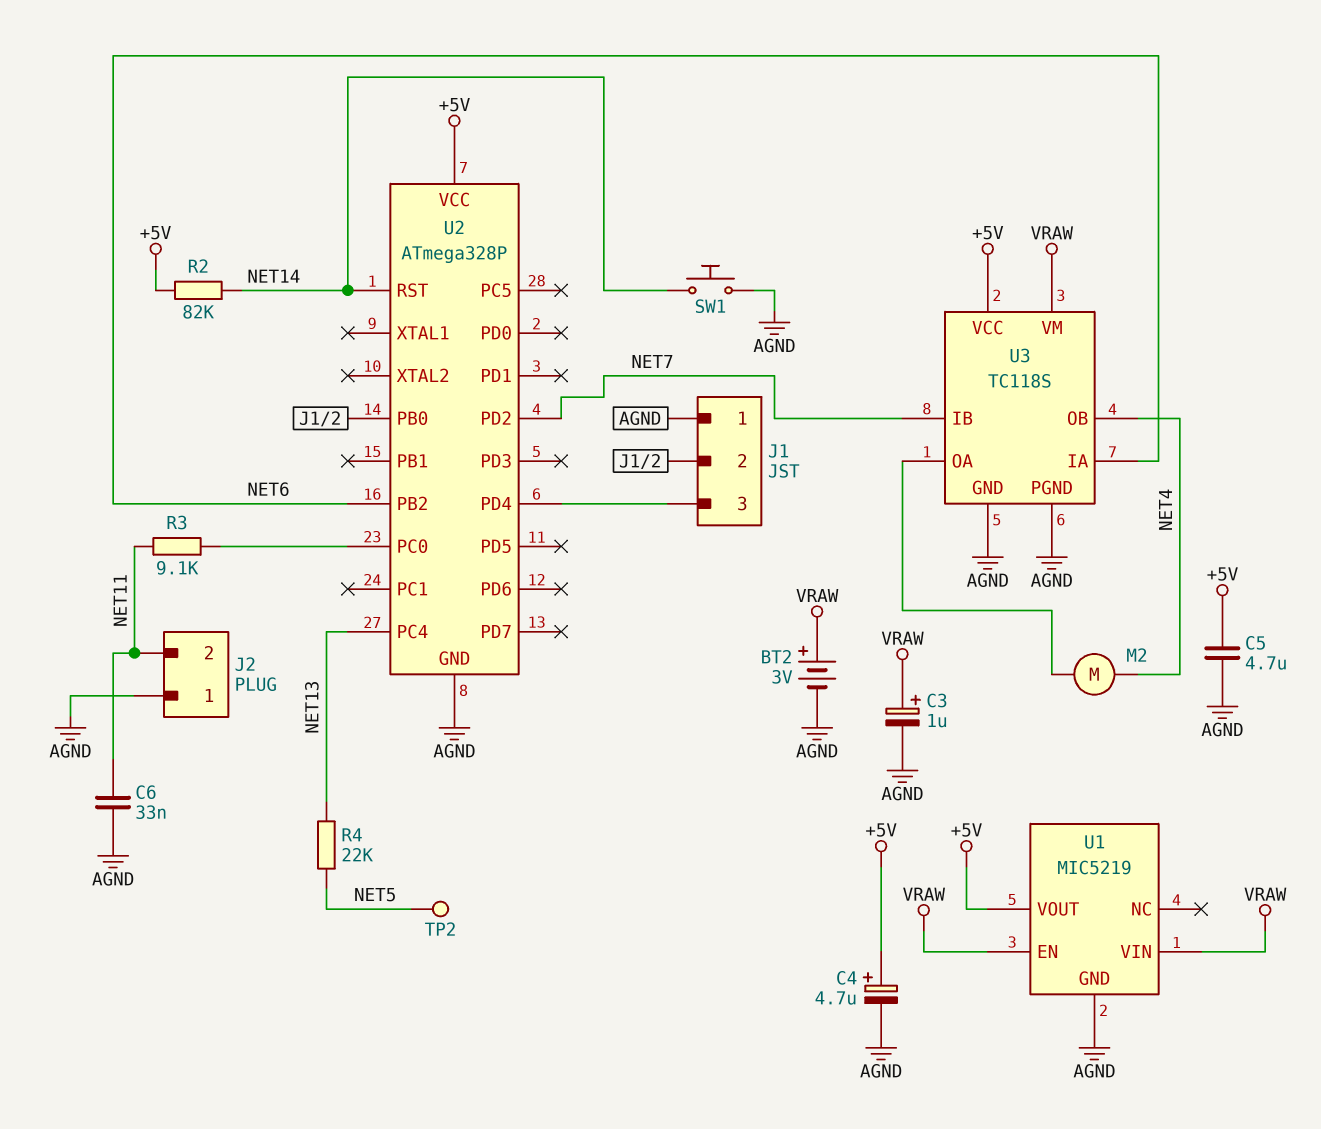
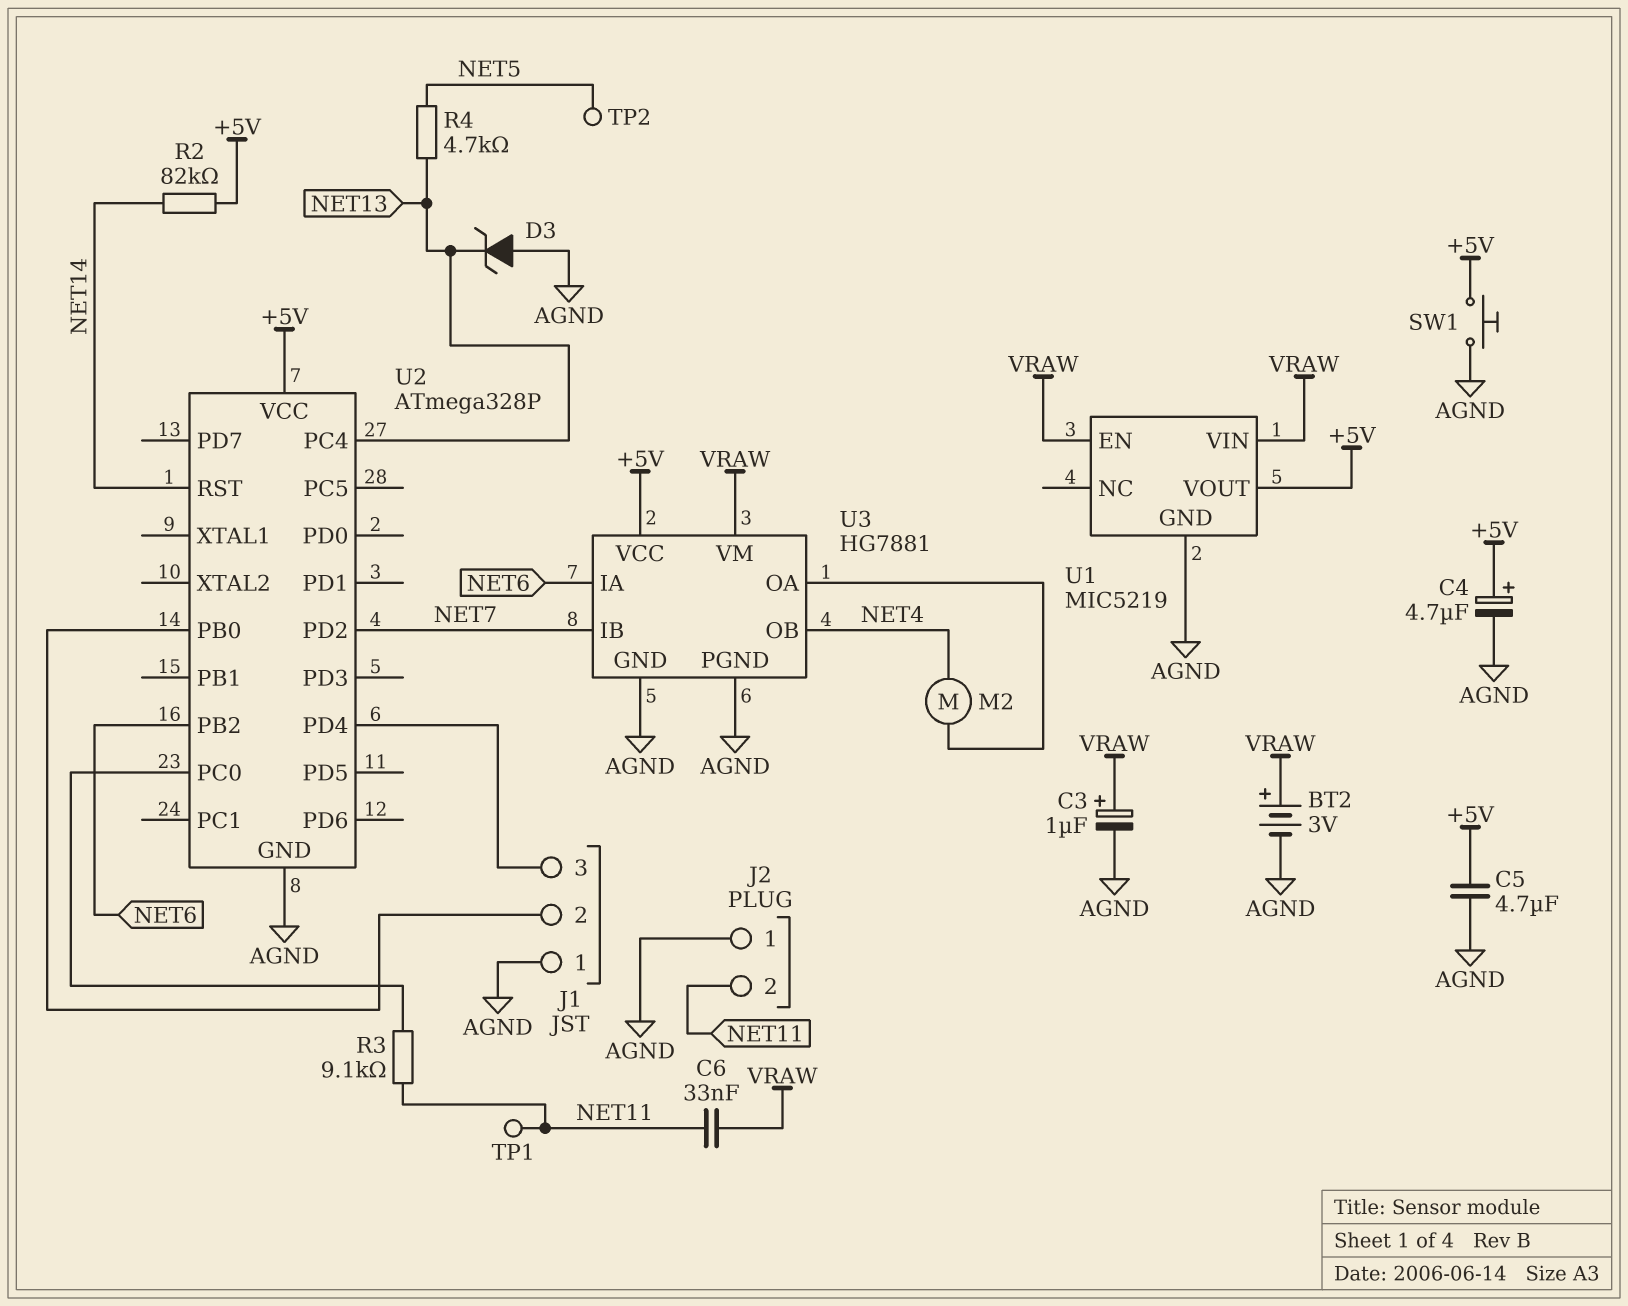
C6: 33nF (AGND, NET11) -> 33nF (NET11, VRAW)
D3: none -> zener (A AGND, K NET13)
R4: 22k (NET5, NET13) -> 4.7k (NET5, NET13)
SW1: button (AGND, NET14) -> button (+5V, AGND)
TP1: none -> test point (NET11)
U3: TC118S -> HG7881

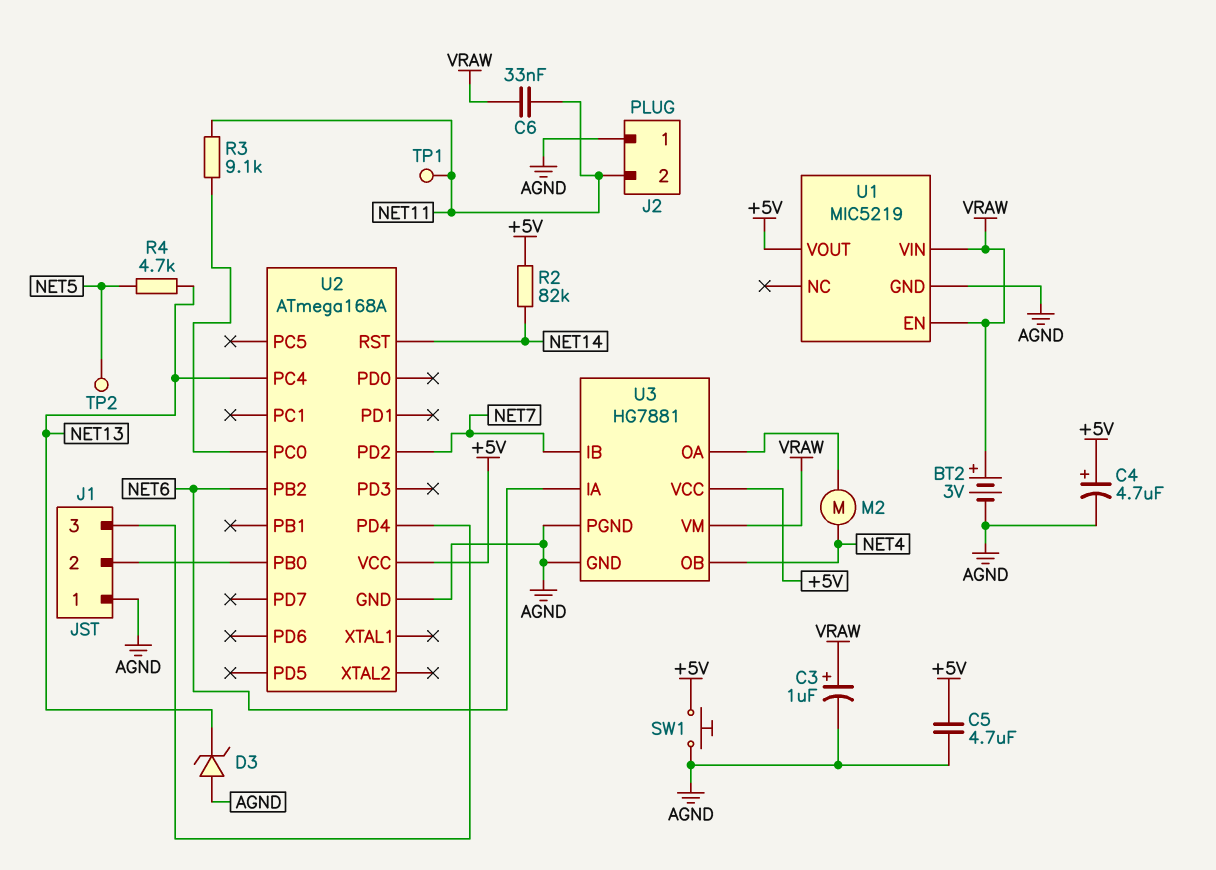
U2: ATmega328P -> ATmega168A

